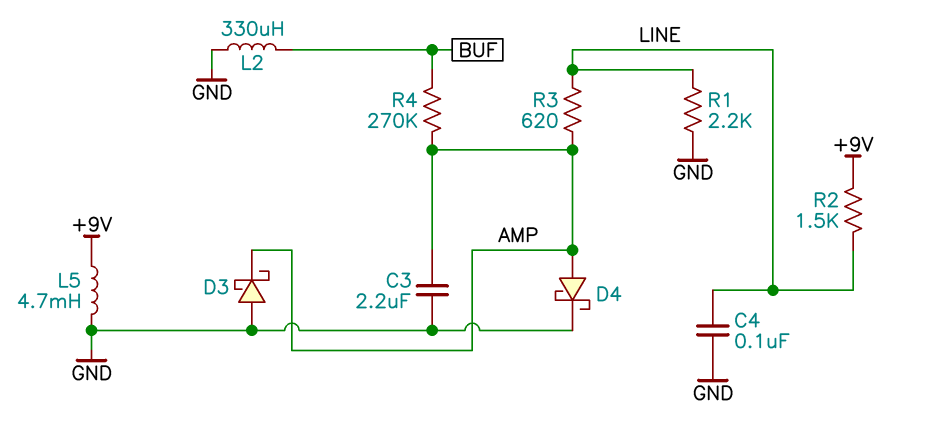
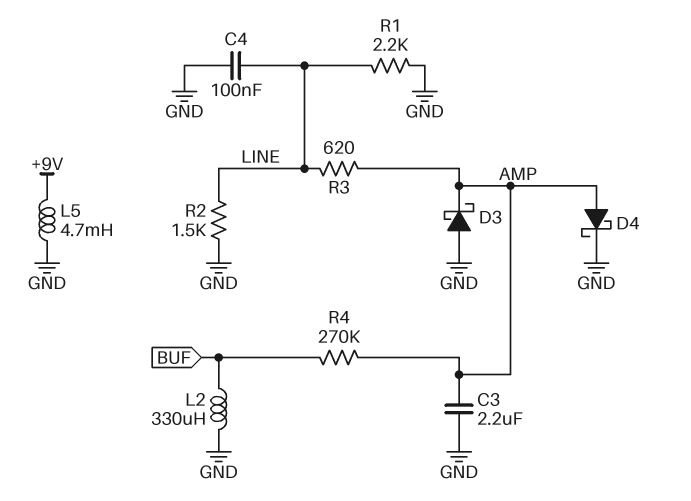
R2: 1.5k (+9V, LINE) -> 1.5k (GND, LINE)

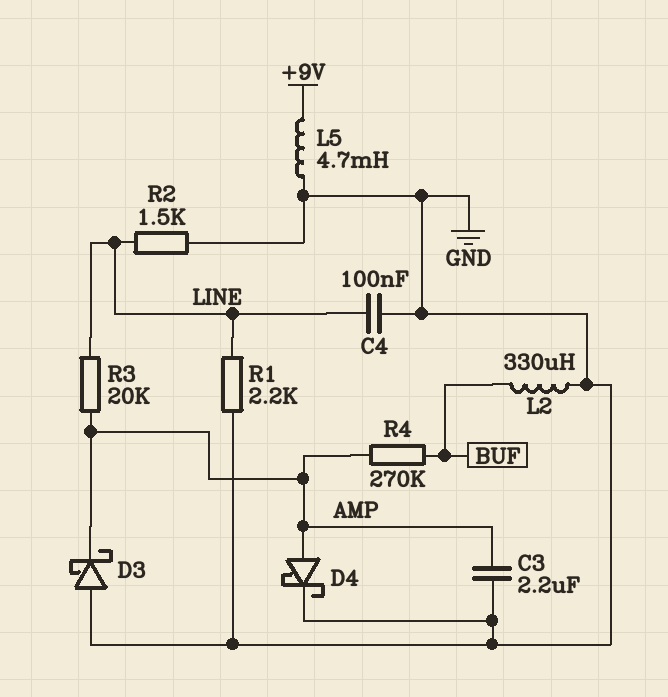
R3: 620 (AMP, LINE) -> 20k (AMP, LINE)

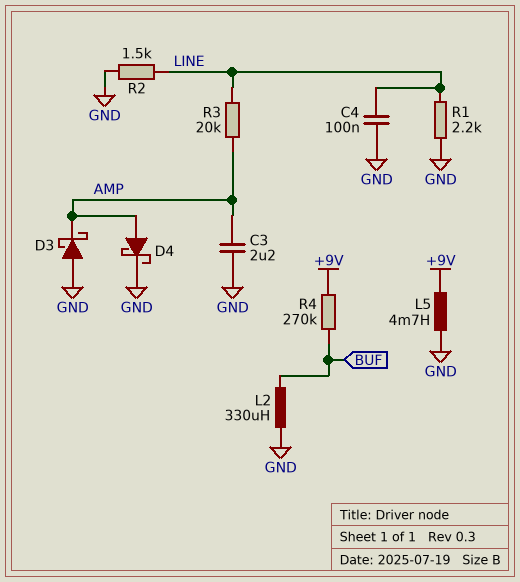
R4: 270k (AMP, BUF) -> 270k (+9V, BUF)

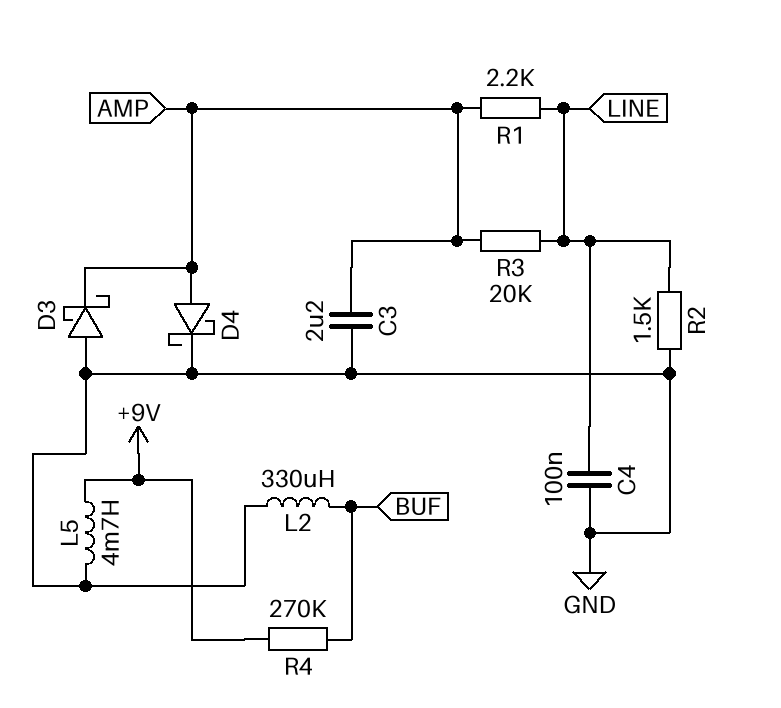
R1: 2.2k (GND, LINE) -> 2.2k (AMP, LINE)

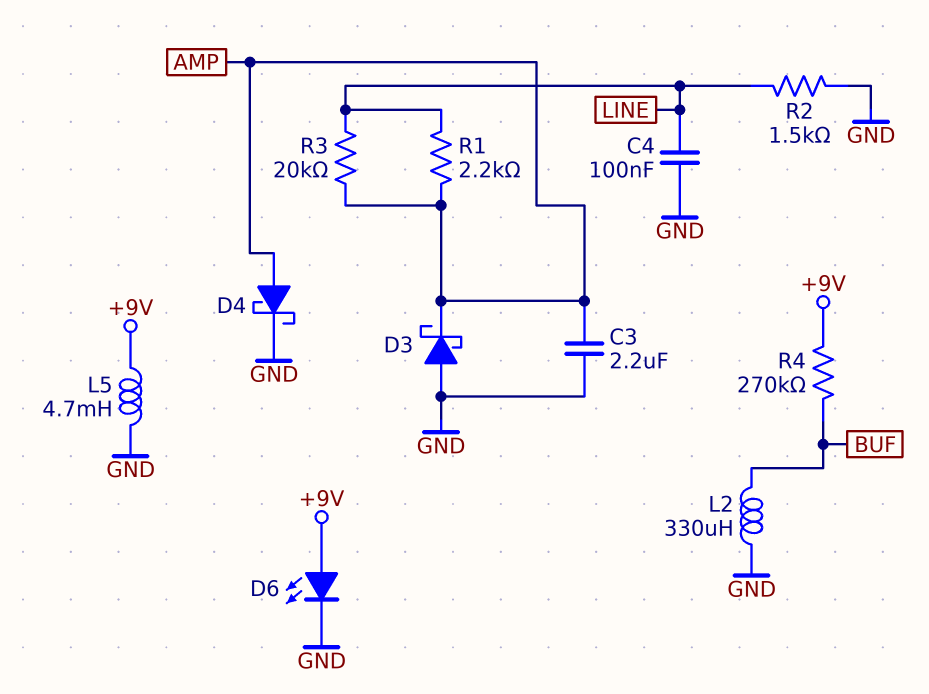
D6: none -> LED (A +9V, K GND)

